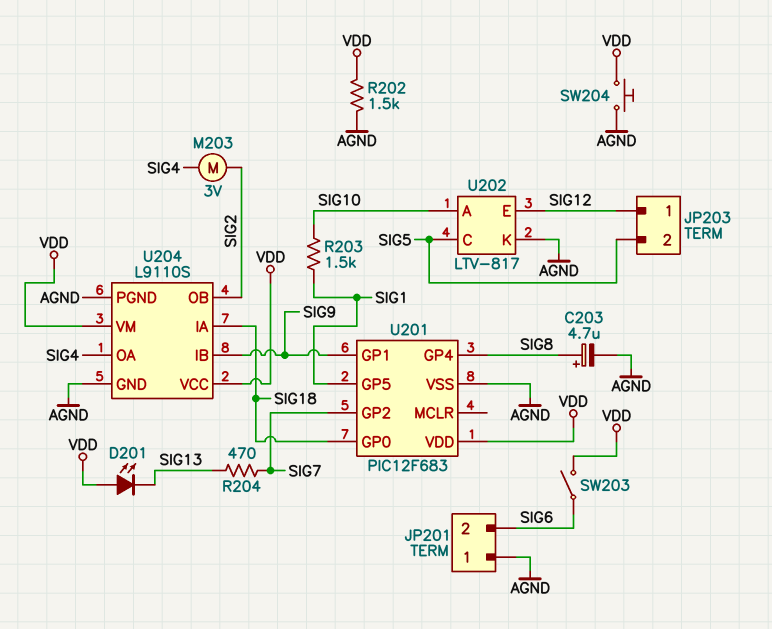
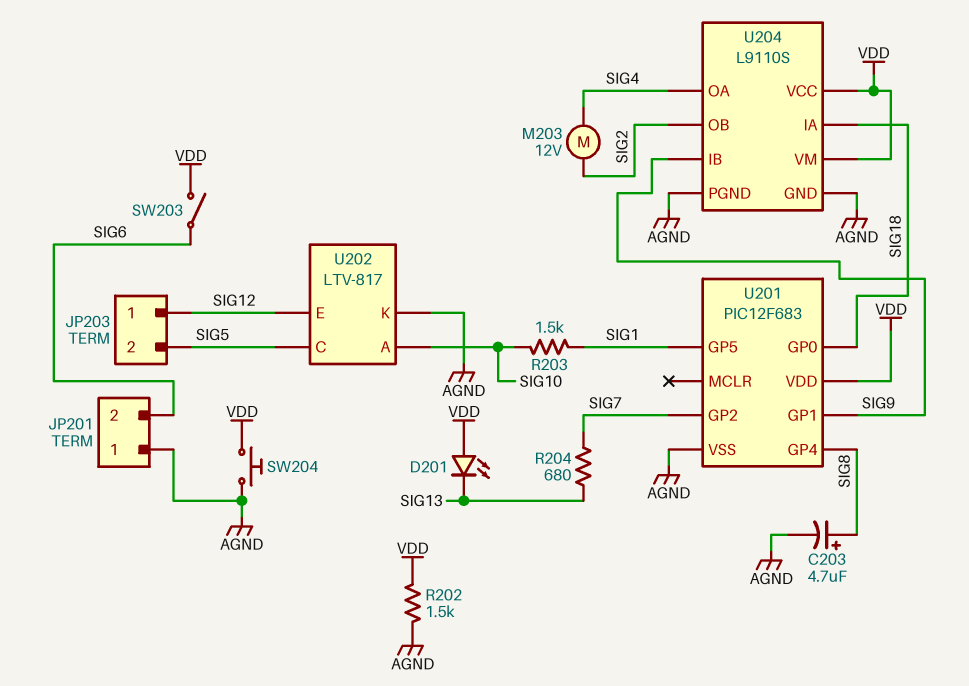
M203: motor 3V (SIG2, SIG4) -> motor 12V (SIG2, SIG4)
R204: 470 (SIG7, SIG13) -> 680 (SIG7, SIG13)

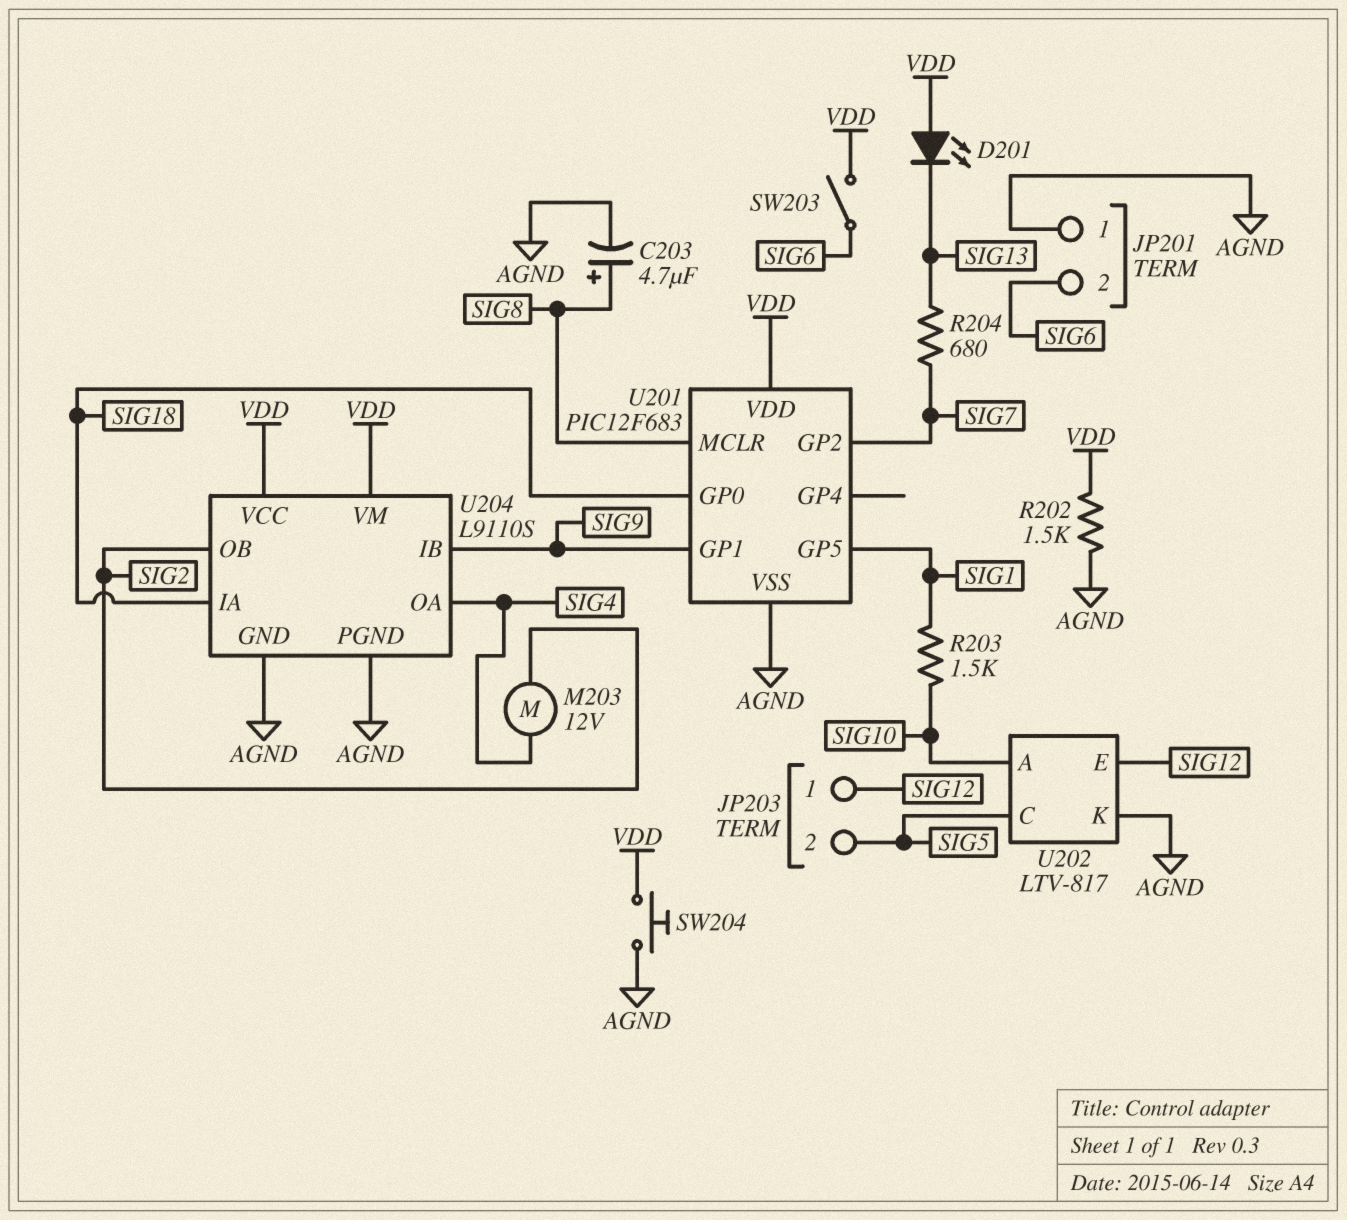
U201 pin GP4: SIG8 -> none
U201 pin MCLR: none -> SIG8

